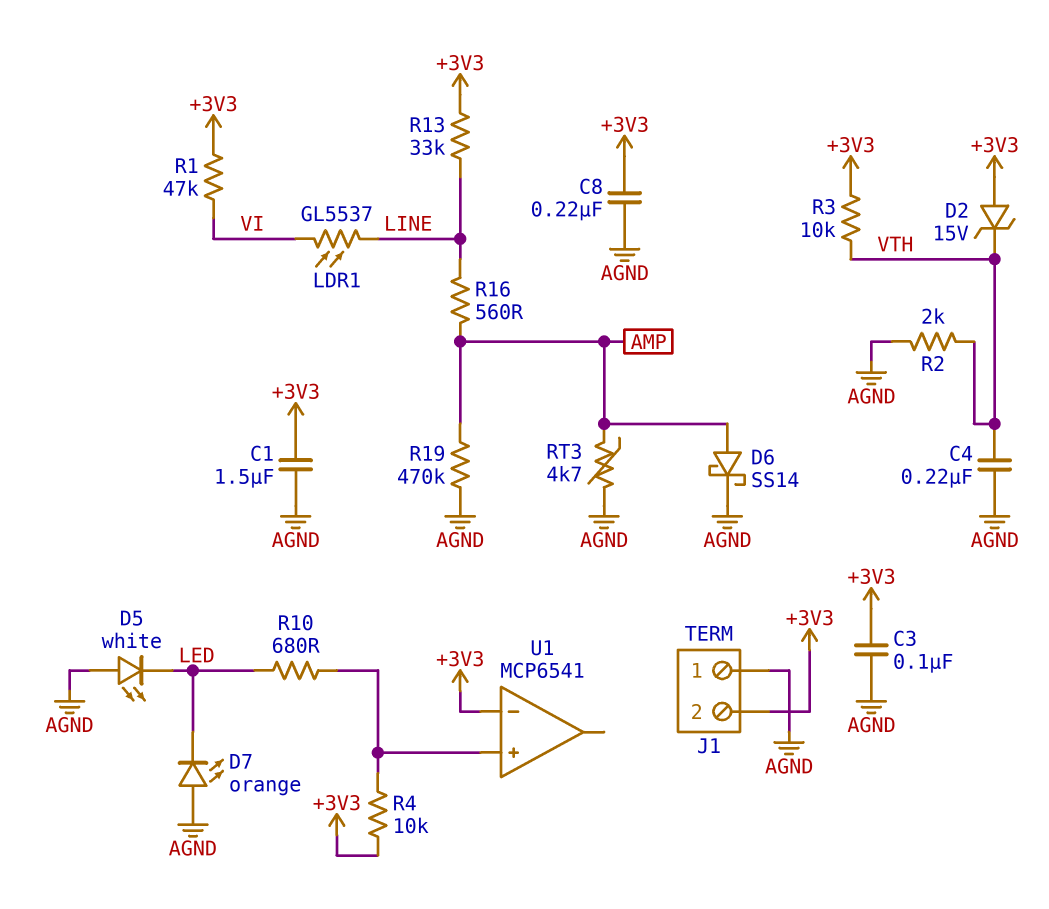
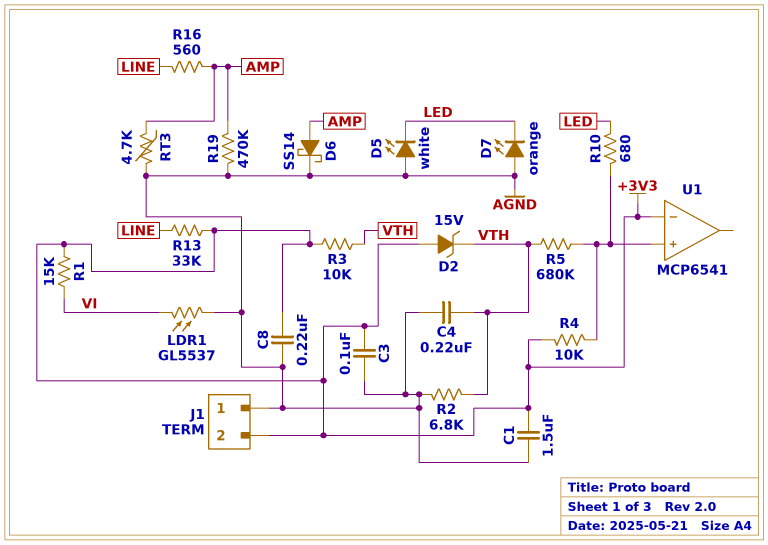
LDR1: GL5537 (LINE, VI) -> GL5537 (AGND, VI)
R1: 47k (+3V3, VI) -> 15k (+3V3, VI)
R2: 2k (AGND, VTH) -> 6.8k (AGND, VTH)
R5: none -> 680k (U1/in+, VTH)

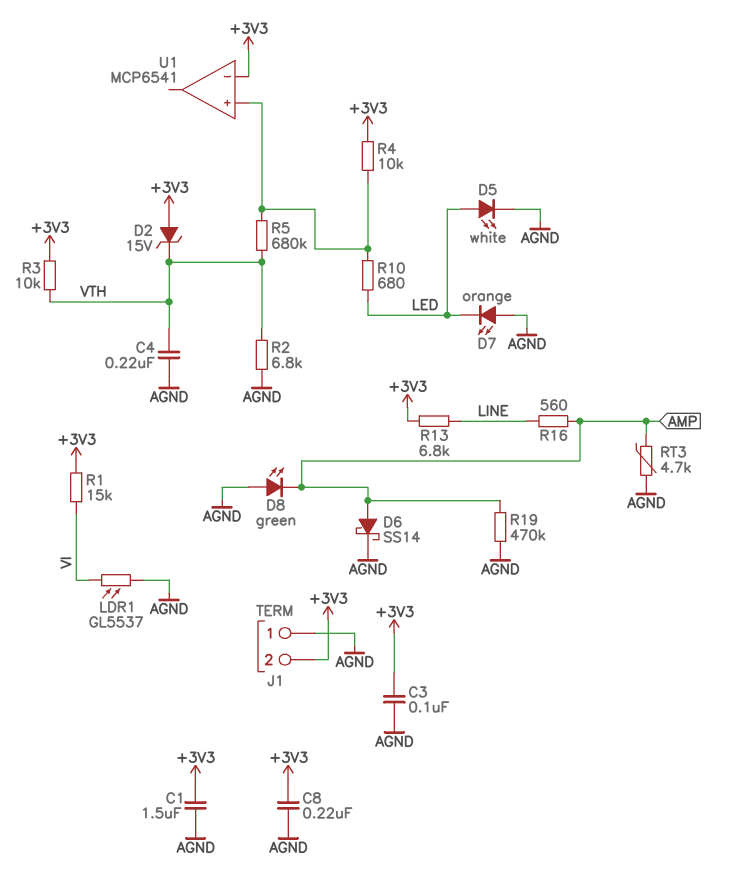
D5: LED white (A AGND, K LED) -> LED white (A LED, K AGND)
D8: none -> LED green (A AGND, K AMP)
R13: 33k (+3V3, LINE) -> 6.8k (+3V3, LINE)

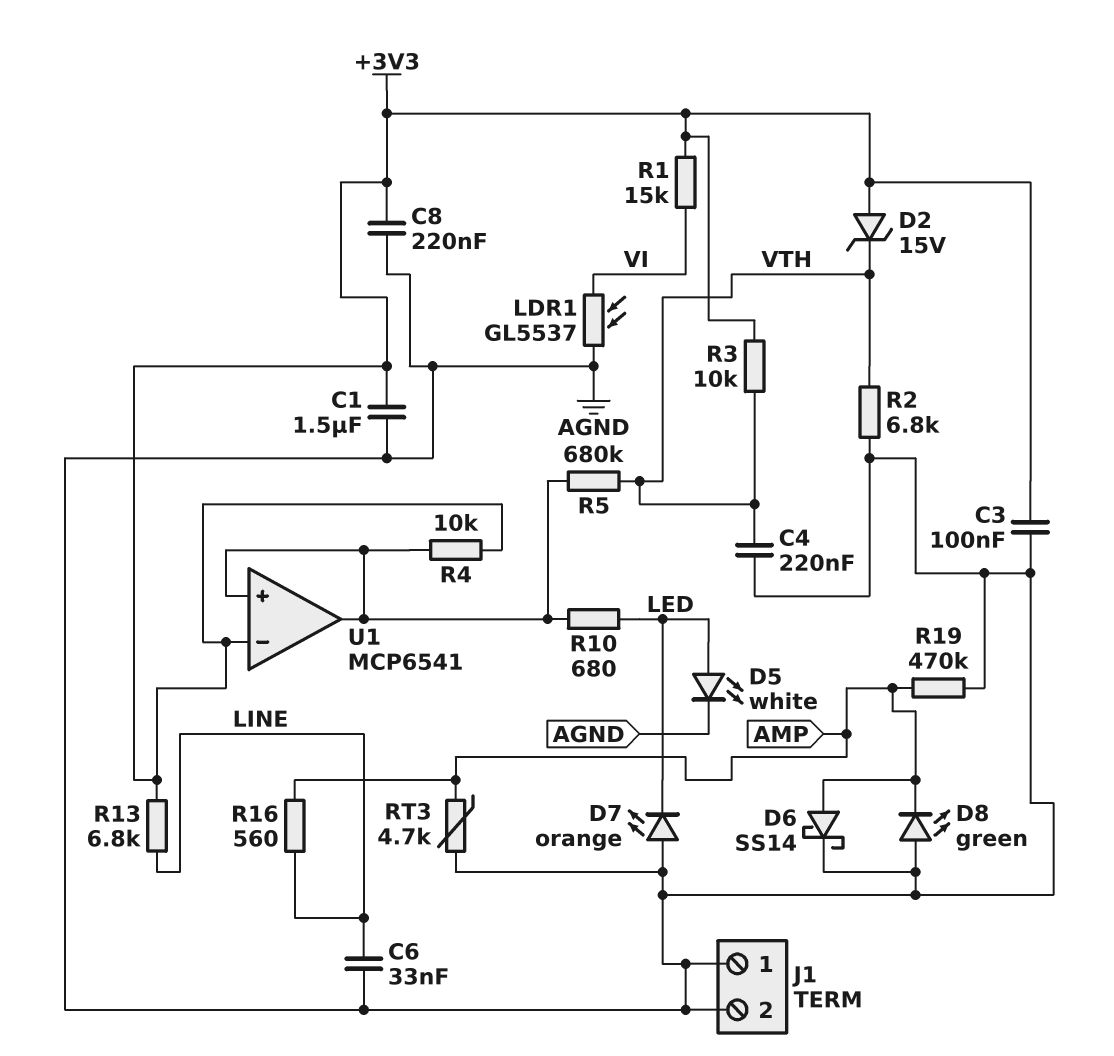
C6: none -> 33nF (AGND, LINE)
J1 pin 2: +3V3 -> AGND
U1 pin out: none -> U1/in+

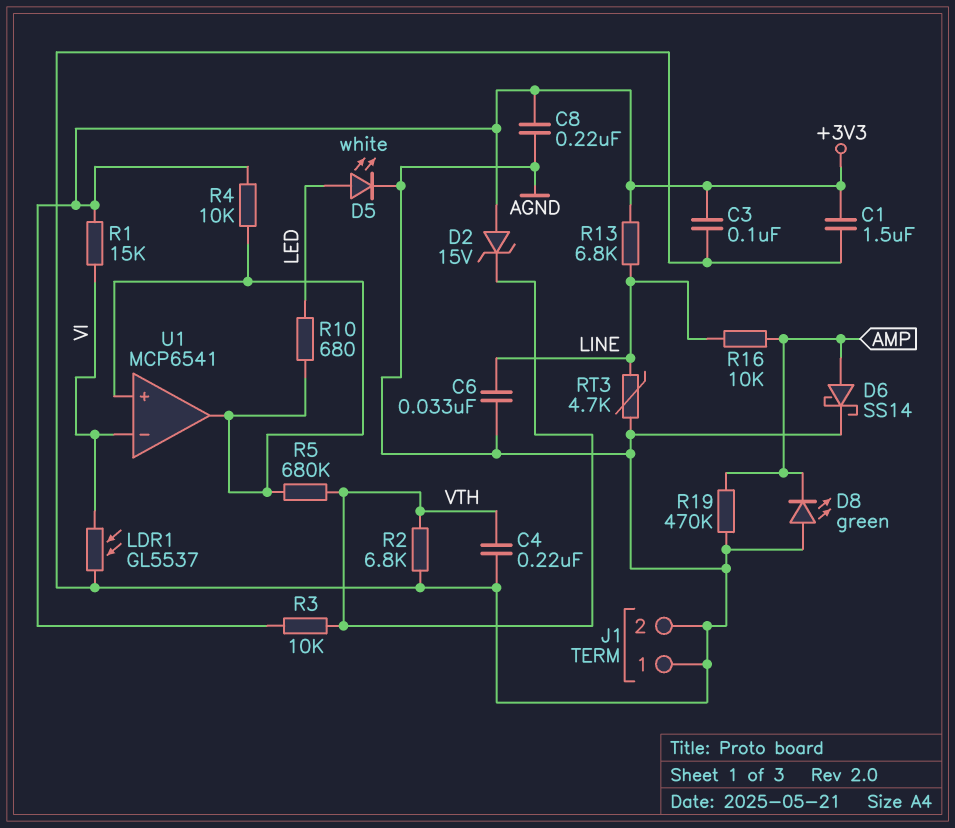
D7: LED orange (A AGND, K LED) -> none
R16: 560 (AMP, LINE) -> 10k (AMP, LINE)
RT3: 4.7k (AGND, AMP) -> 4.7k (AGND, LINE)
U1 pin in-: +3V3 -> VI

